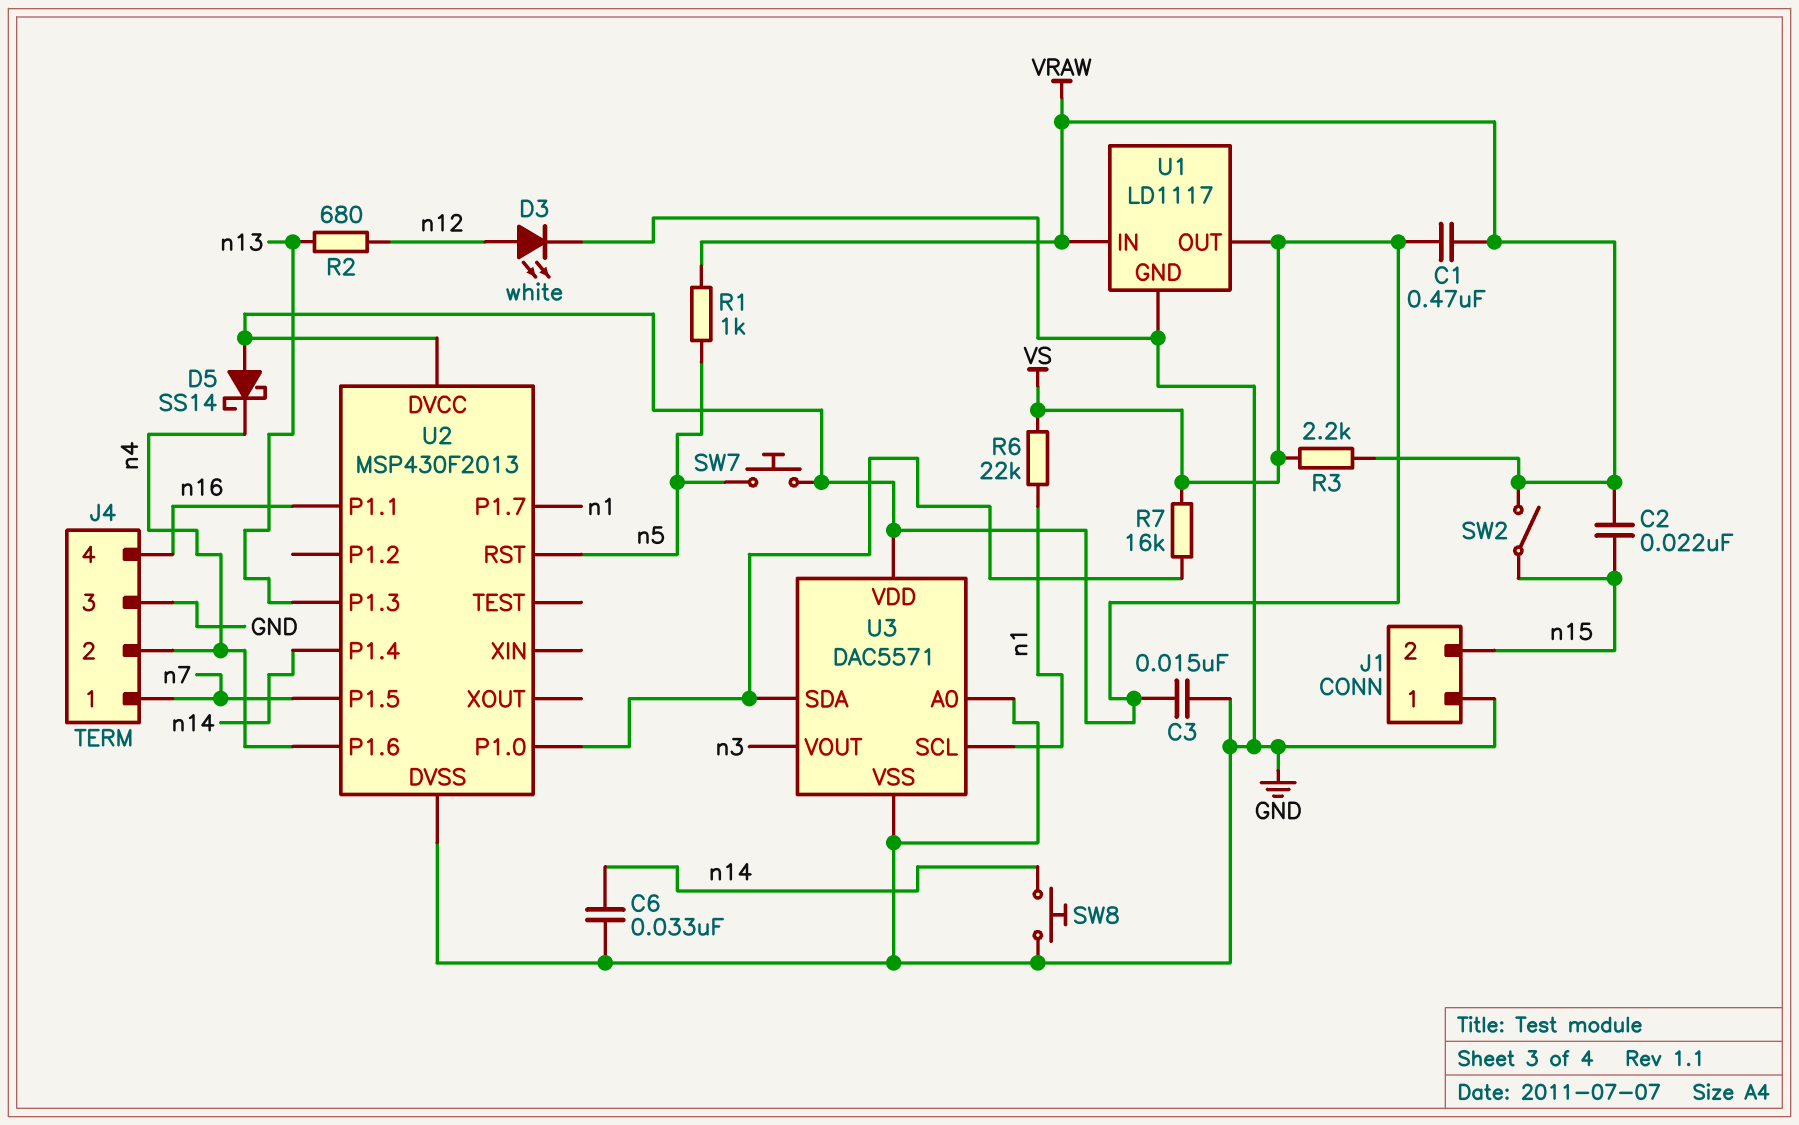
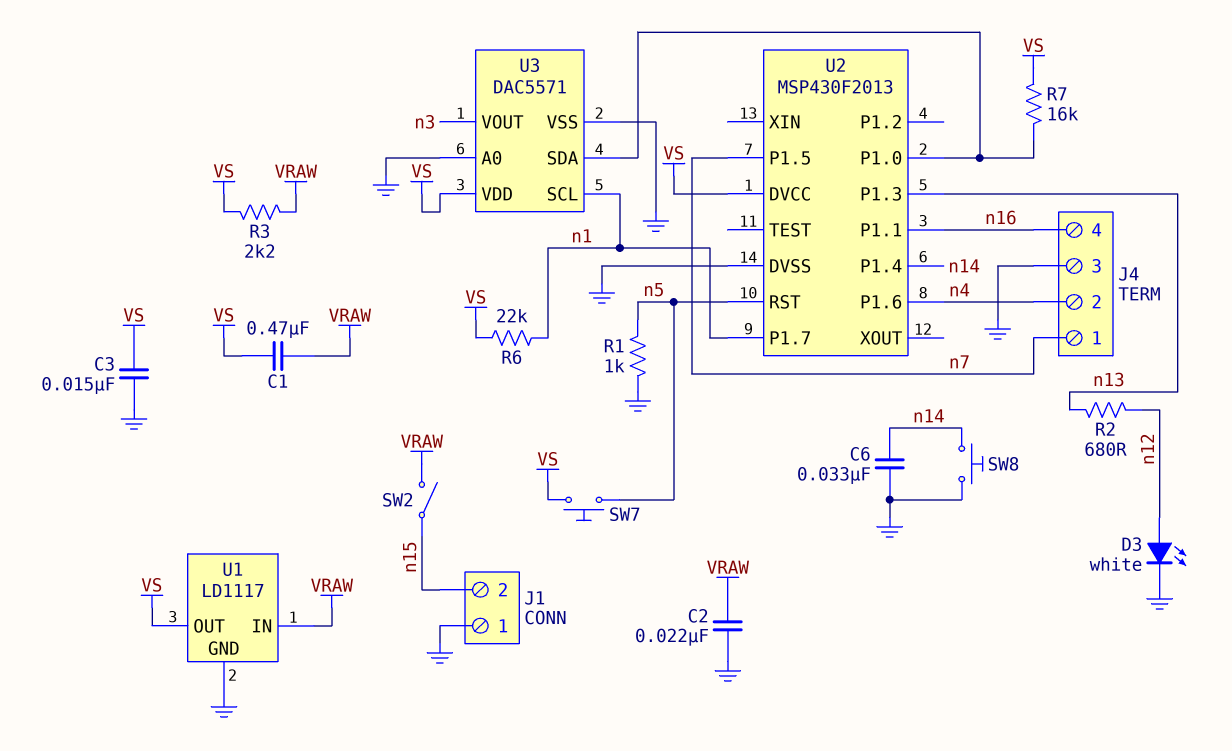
C2: 22nF (VRAW, n15) -> 22nF (GND, VRAW)
D5: schottky SS14 (A VS, K n4) -> none
R1: 1k (VRAW, n5) -> 1k (GND, n5)

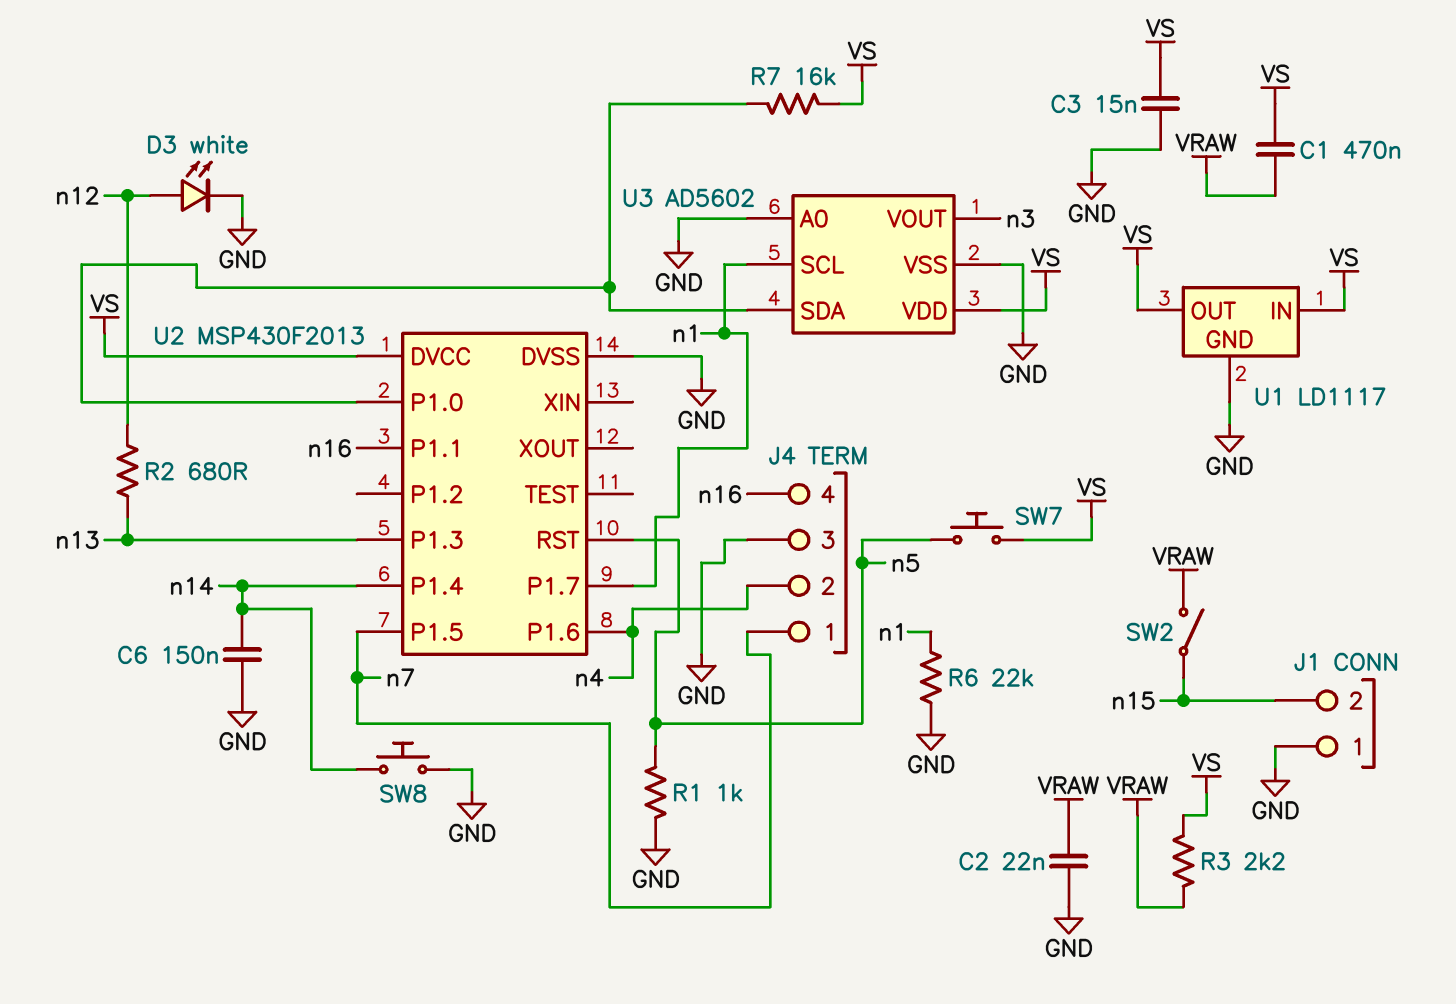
C6: 33nF (GND, n14) -> 150nF (GND, n14)
R6: 22k (VS, n1) -> 22k (GND, n1)
U1 pin IN: VRAW -> VS
U3: DAC5571 -> AD5602

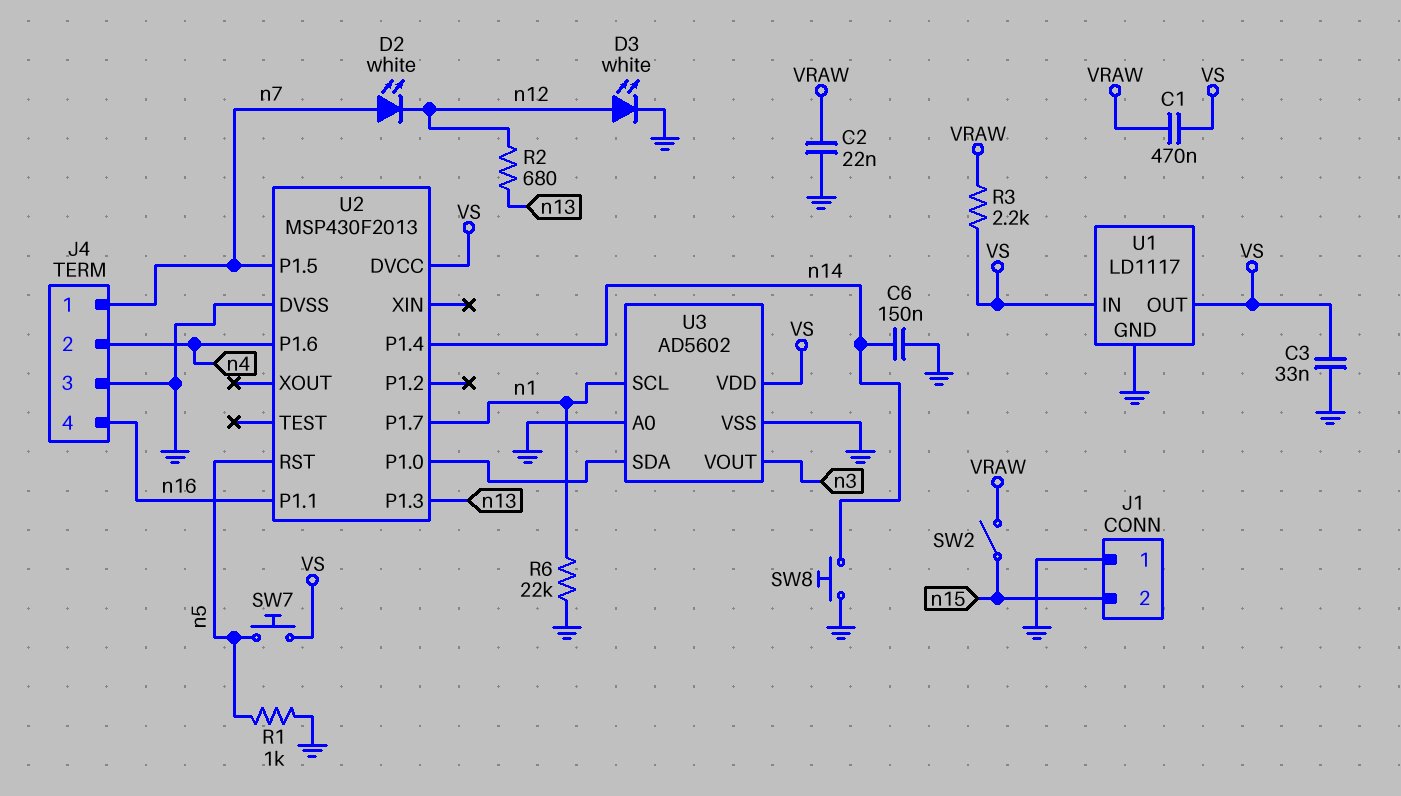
C3: 15nF (GND, VS) -> 33nF (GND, VS)
D2: none -> LED white (A n7, K n12)
R7: 16k (U2/P1.0, VS) -> none

